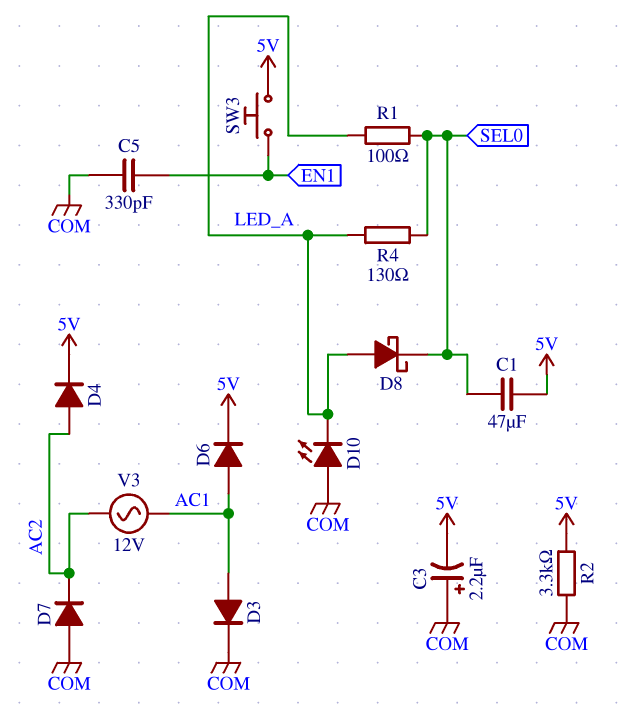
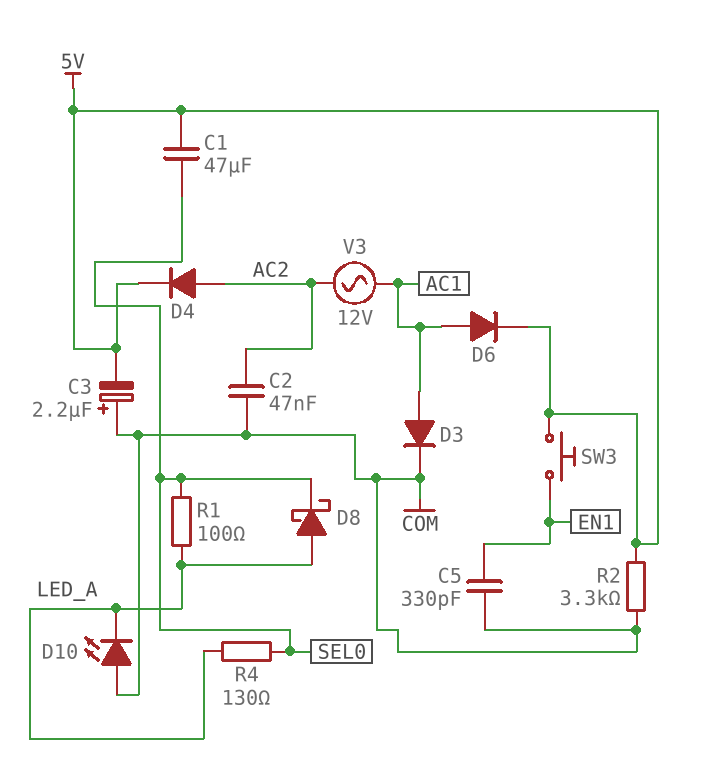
C2: none -> 47nF (AC2, COM)
D7: diode (A COM, K AC2) -> none

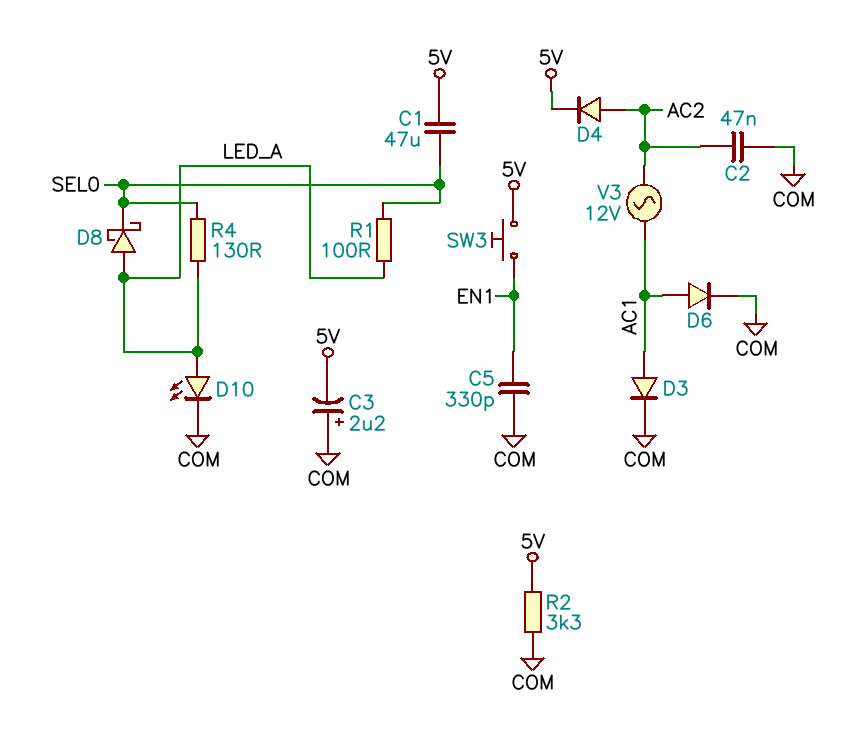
D6: diode (A AC1, K 5V) -> diode (A AC1, K COM)
D10: LED (A COM, K LED_A) -> LED (A LED_A, K COM)

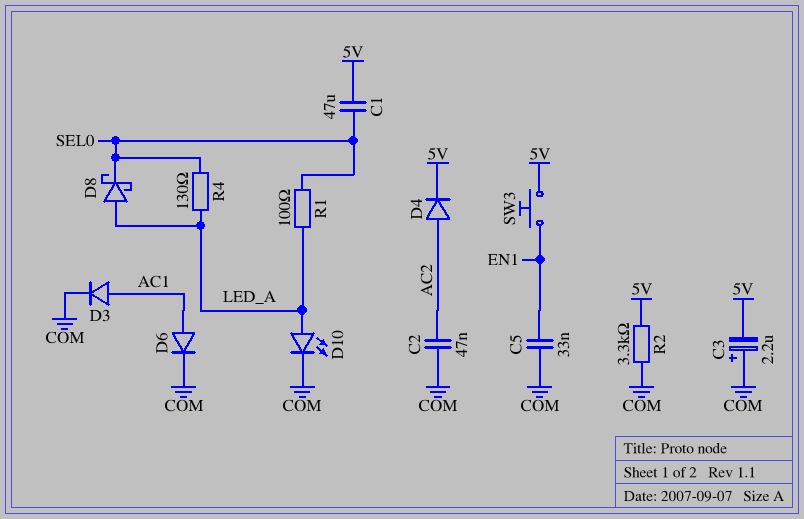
C5: 330pF (COM, EN1) -> 33nF (COM, EN1)
V3: AC 12V (AC1, AC2) -> none

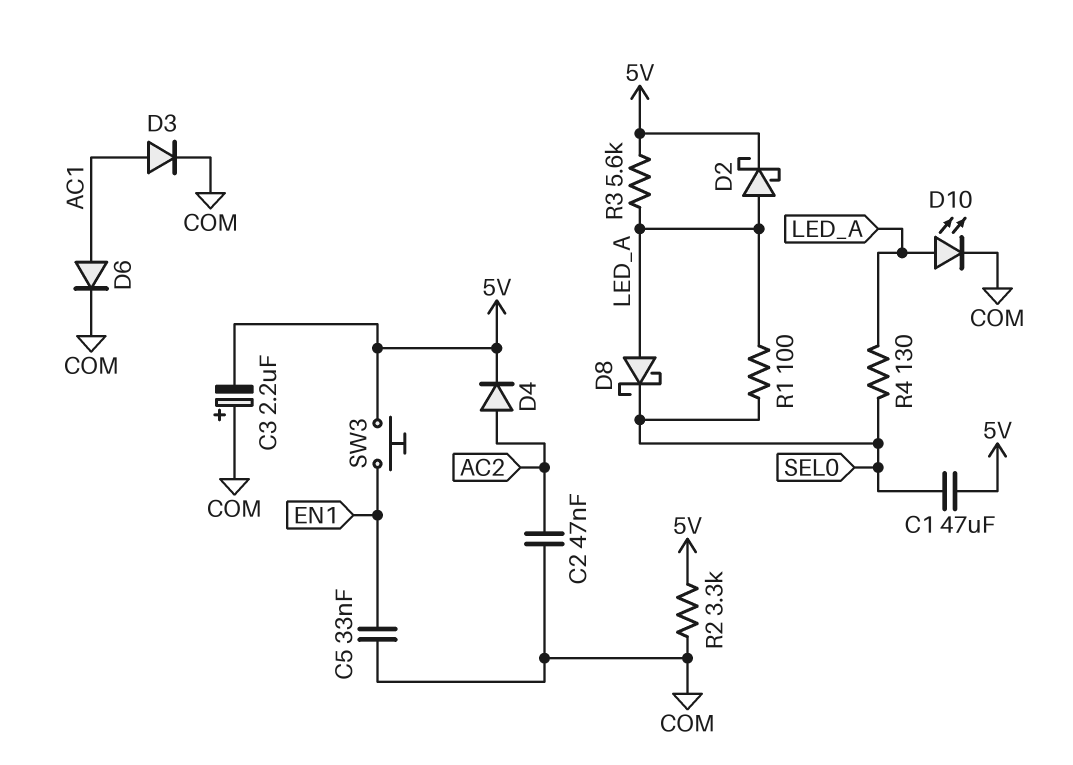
D2: none -> schottky (A LED_A, K 5V)
R3: none -> 5.6k (5V, LED_A)

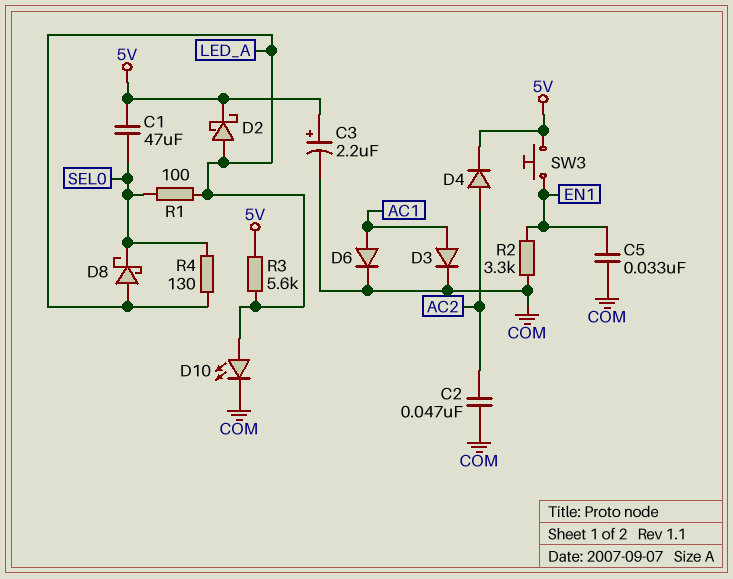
C3: 2.2uF (plus COM, minus 5V) -> 2.2uF (plus 5V, minus COM)
R2: 3.3k (5V, COM) -> 3.3k (COM, EN1)

